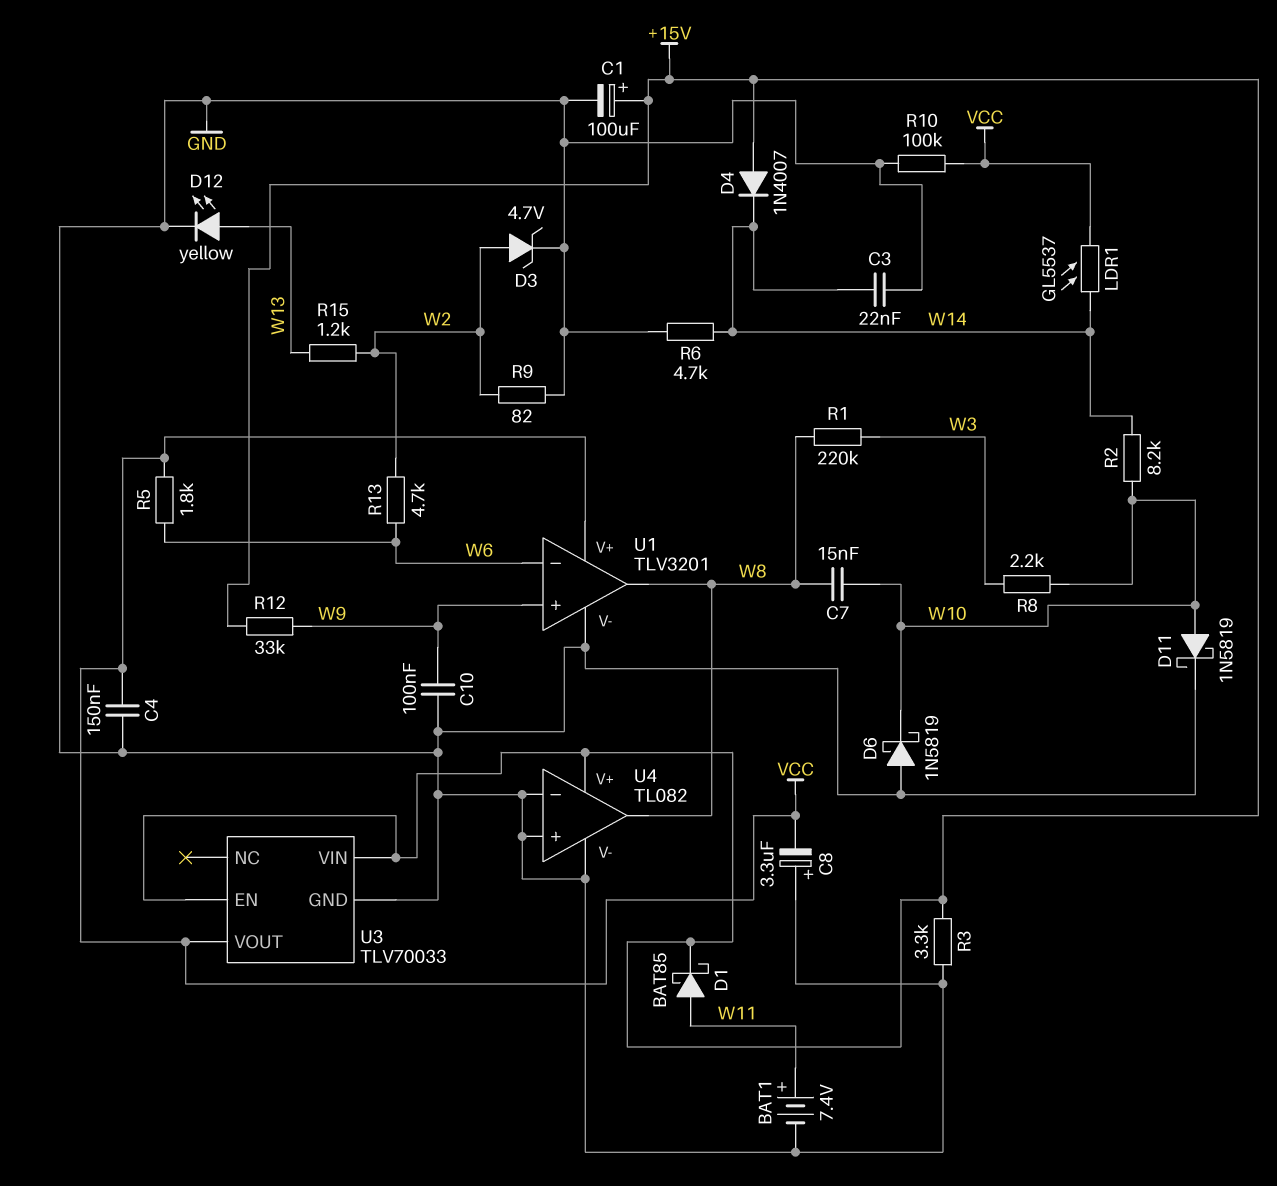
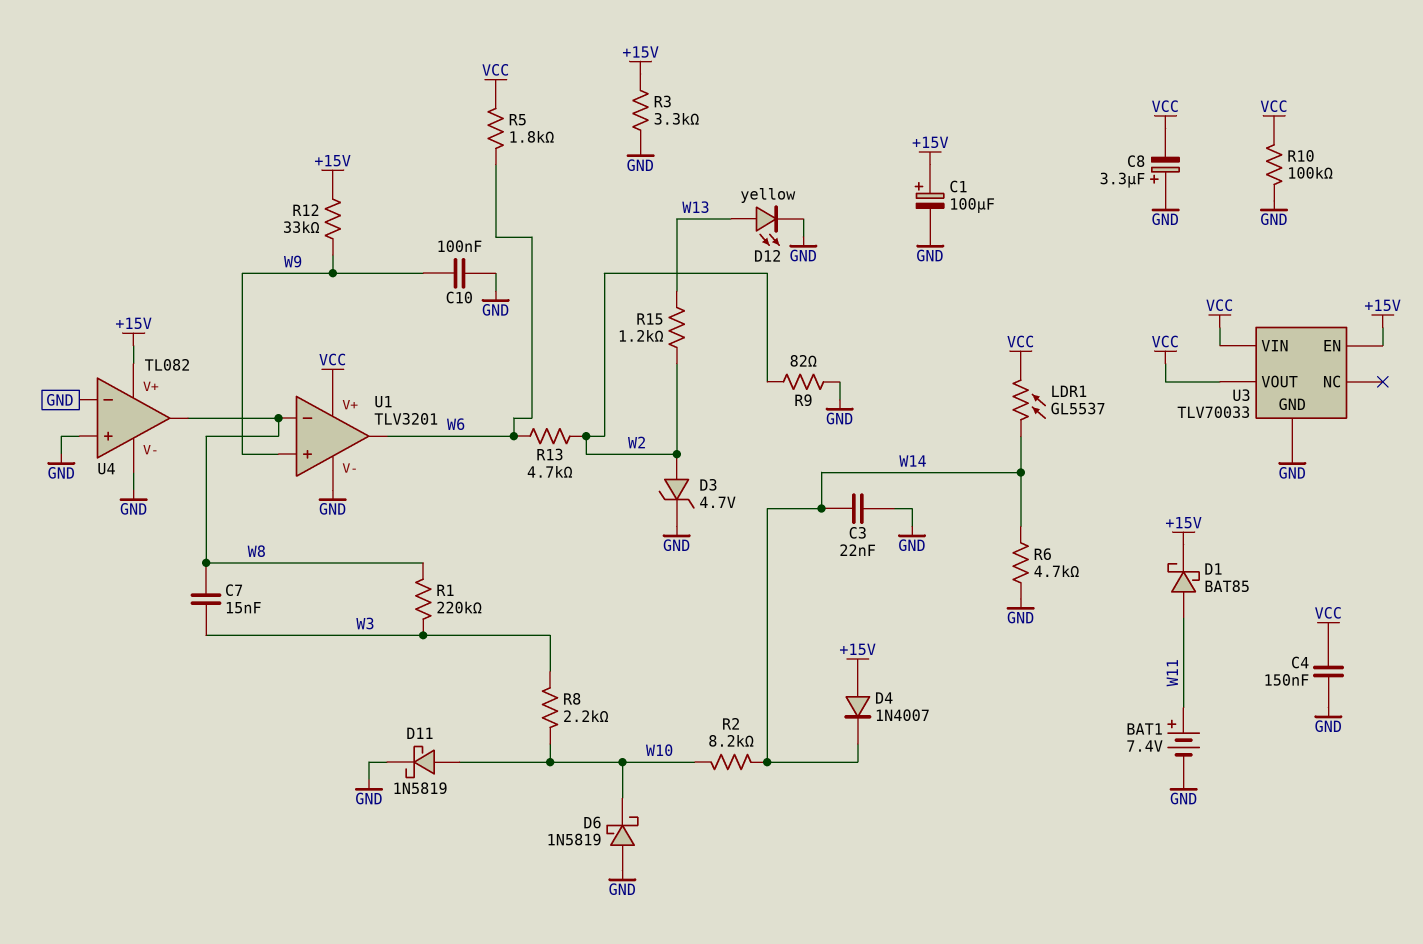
C7: 15nF (W8, W10) -> 15nF (W3, W8)
U1 pin in-: W6 -> W8
U1 pin out: W8 -> W6
U3 pin VIN: +15V -> VCC

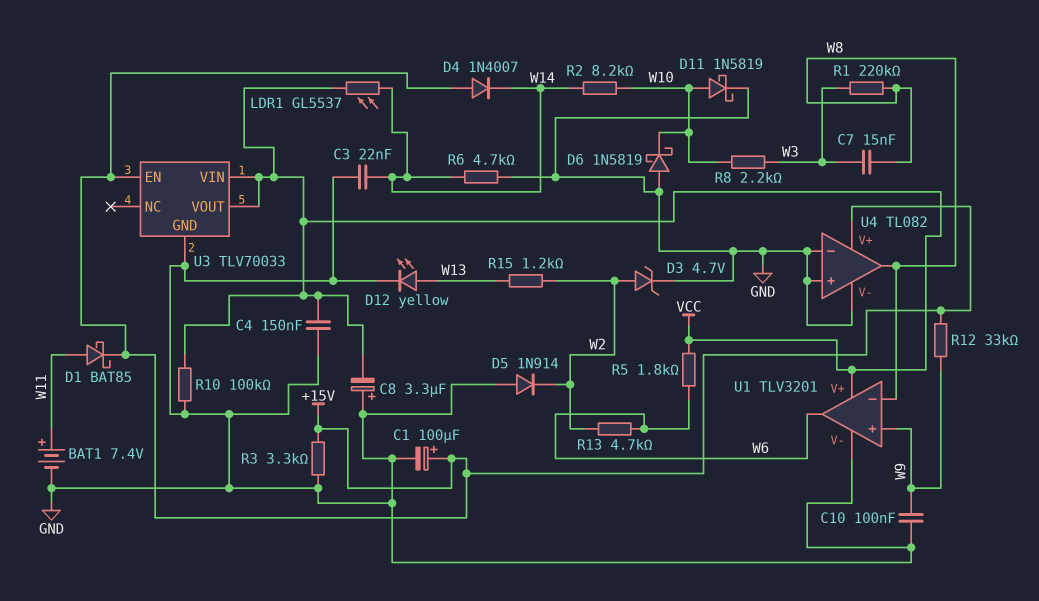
D5: none -> diode 1N914 (A GND, K W2)
R9: 82 (GND, W2) -> none

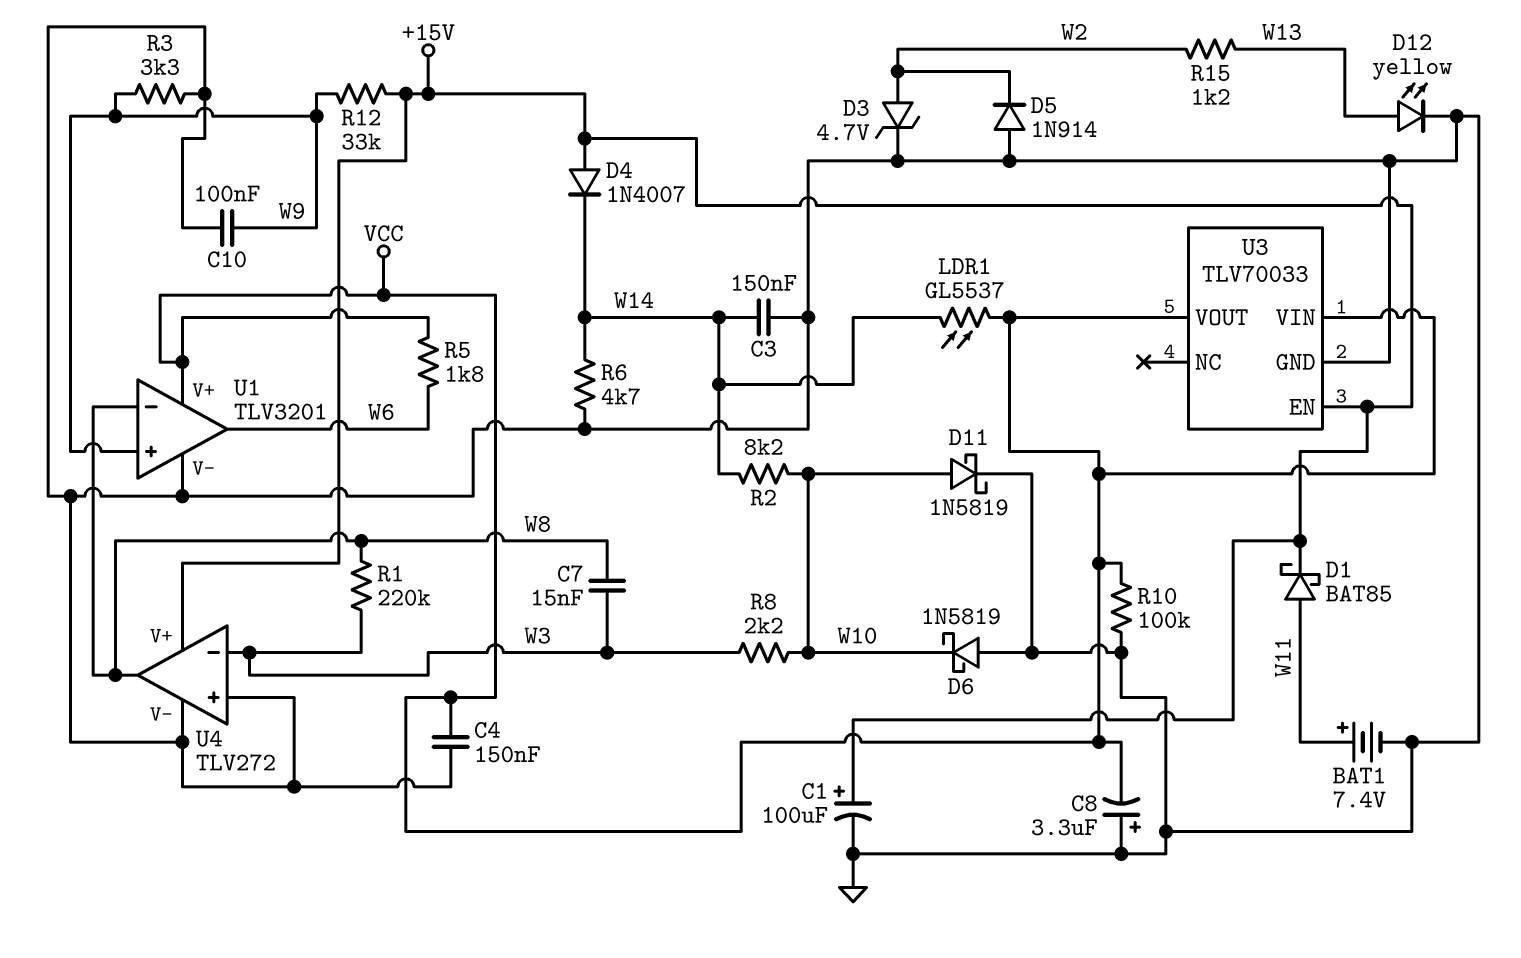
C3: 22nF (GND, W14) -> 150nF (GND, W14)
R3: 3.3k (+15V, GND) -> 3.3k (GND, W9)
R13: 4.7k (W2, W6) -> none
U4: TL082 -> TLV272
U4 pin in-: GND -> W3

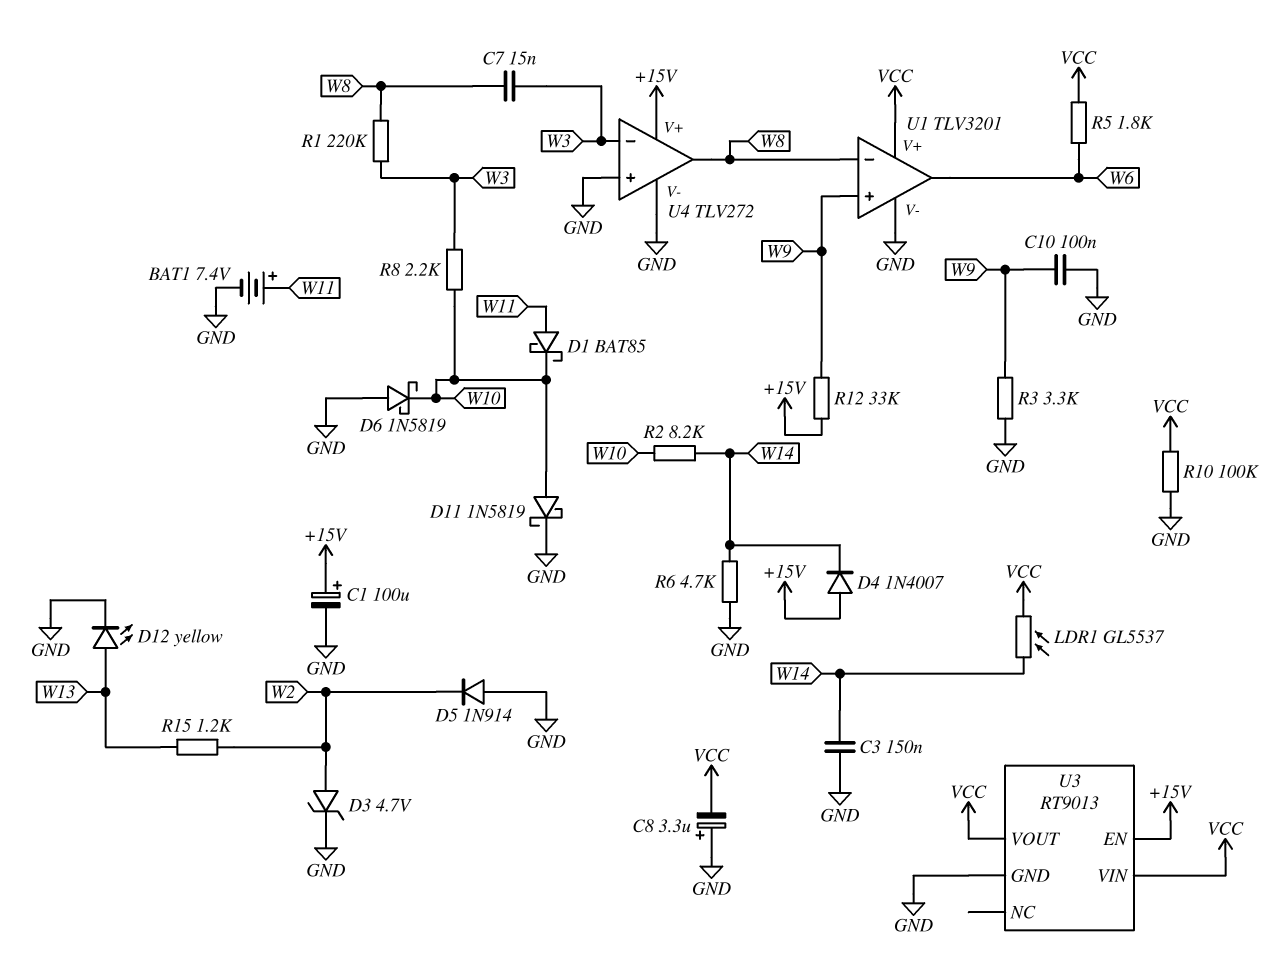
C4: 150nF (GND, VCC) -> none
D1: schottky BAT85 (A W11, K +15V) -> schottky BAT85 (A W11, K W10)
U3: TLV70033 -> RT9013

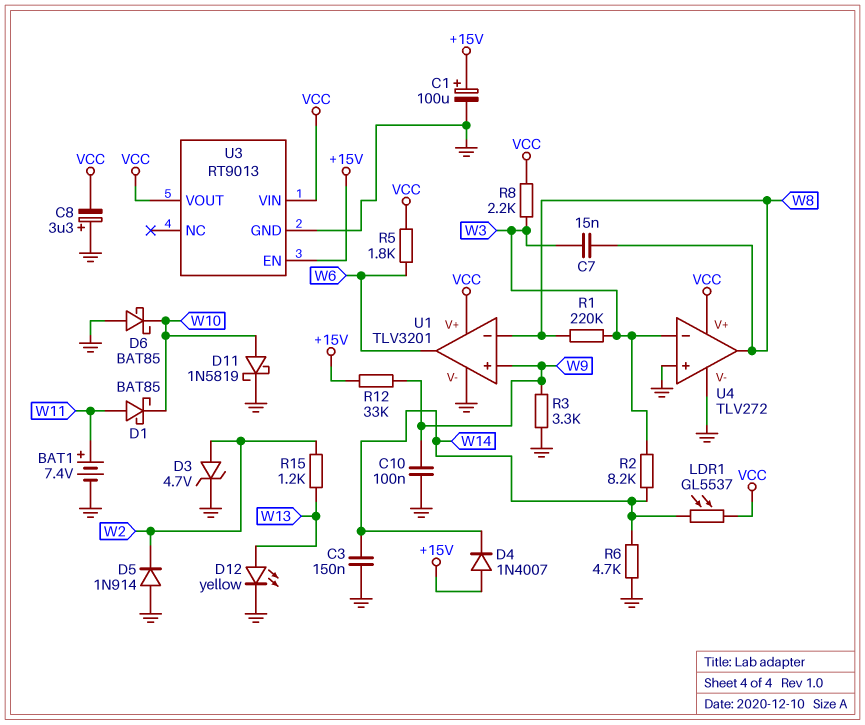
D6: schottky 1N5819 (A GND, K W10) -> schottky BAT85 (A GND, K W10)
R2: 8.2k (W10, W14) -> 8.2k (W3, W14)
R8: 2.2k (W3, W10) -> 2.2k (VCC, W3)
R10: 100k (GND, VCC) -> none
U4 pin V+: +15V -> VCC

